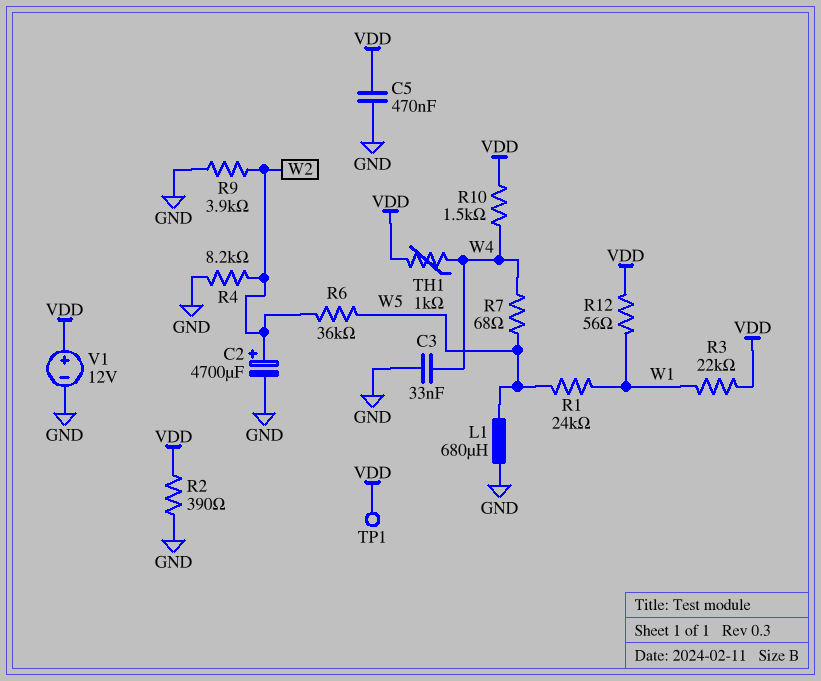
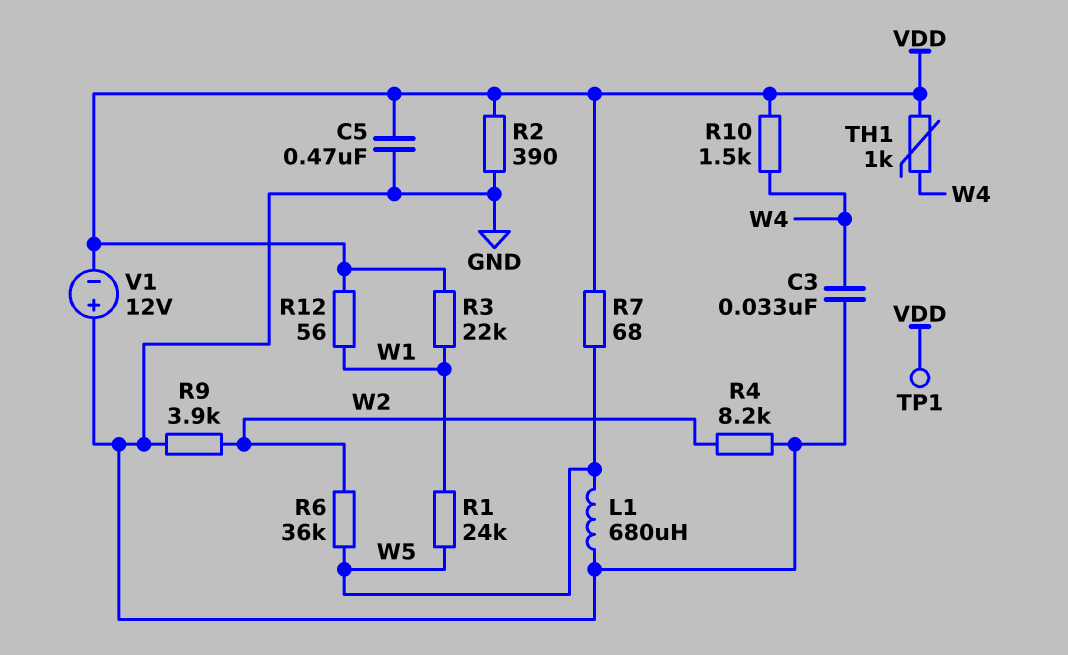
C2: 4700uF (plus W2, minus GND) -> none
R7: 68 (W4, W5) -> 68 (VDD, W5)
V1: 12V (plus VDD, minus GND) -> 12V (plus GND, minus VDD)

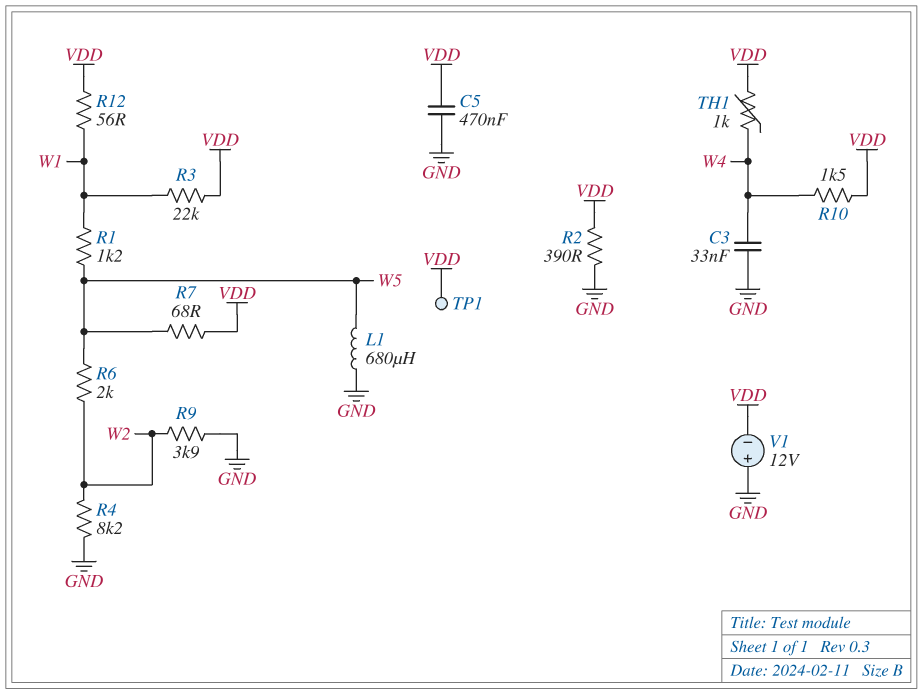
R1: 24k (W1, W5) -> 1.2k (W1, W5)
R6: 36k (W2, W5) -> 2k (W2, W5)

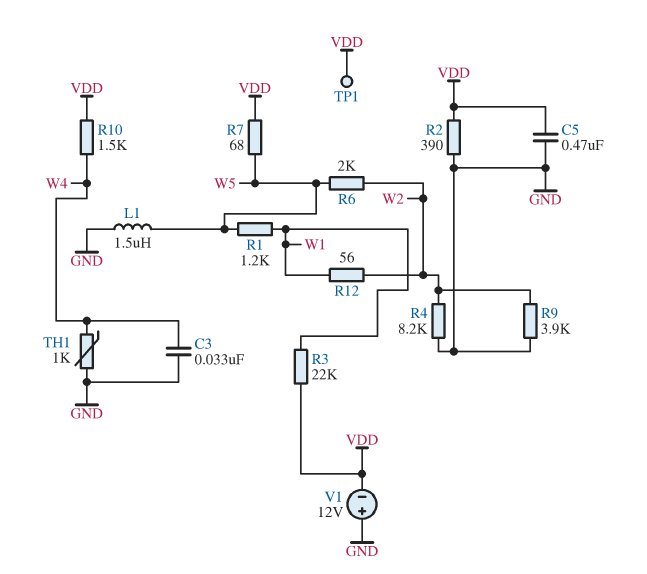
L1: 680uH (GND, W5) -> 1.5uH (GND, W5)
R12: 56 (VDD, W1) -> 56 (W1, W2)
TH1: 1k (VDD, W4) -> 1k (GND, W4)

